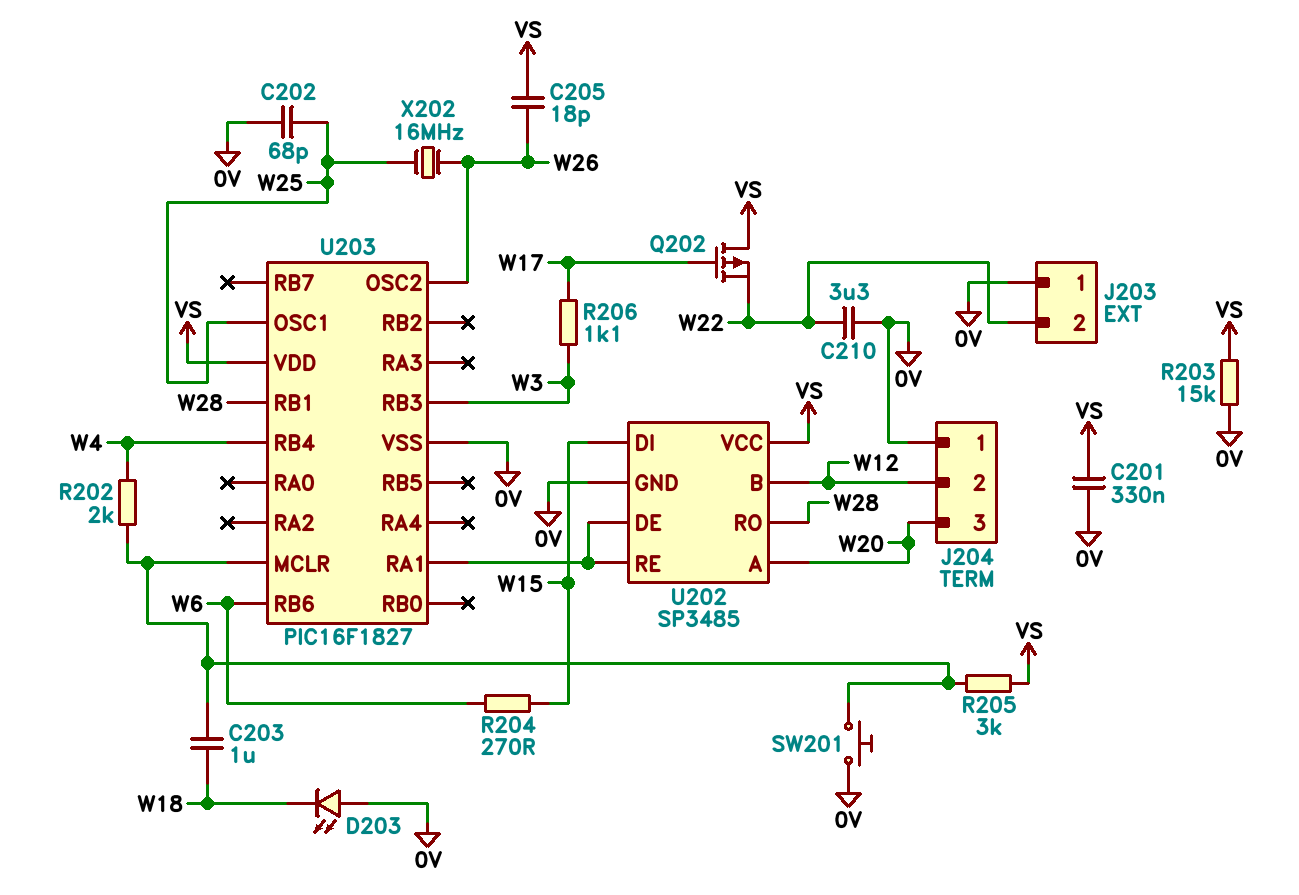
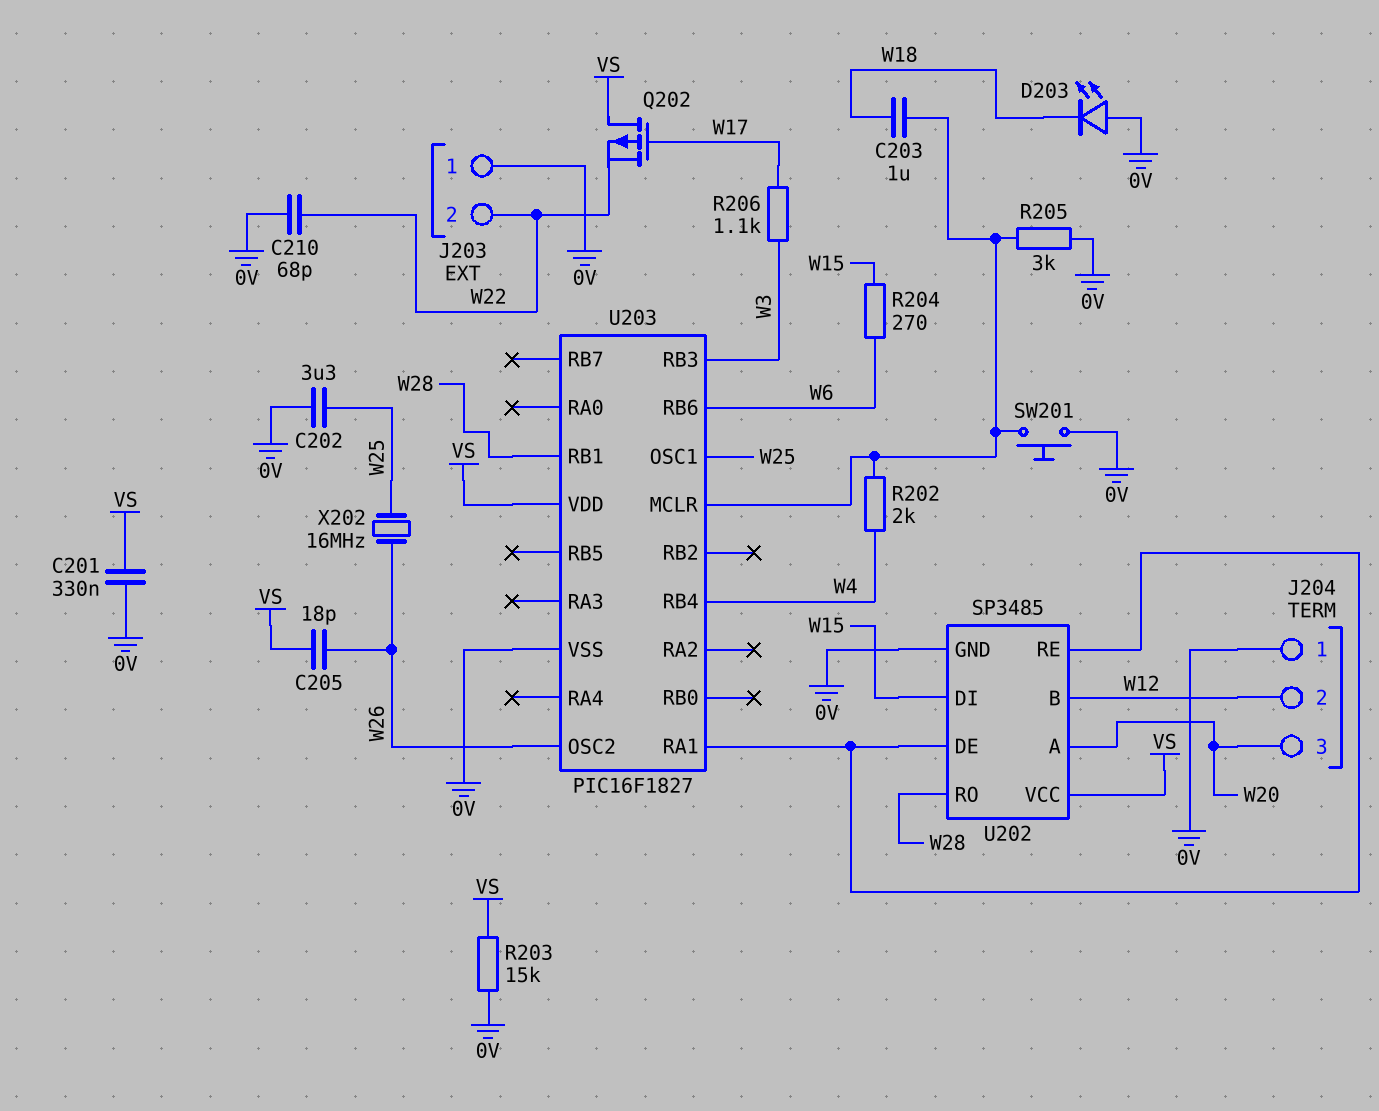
C202: 68pF (0V, W25) -> 3.3uF (0V, W25)
C210: 3.3uF (0V, W22) -> 68pF (0V, W22)
R205: 3k (U203/MCLR, VS) -> 3k (0V, U203/MCLR)

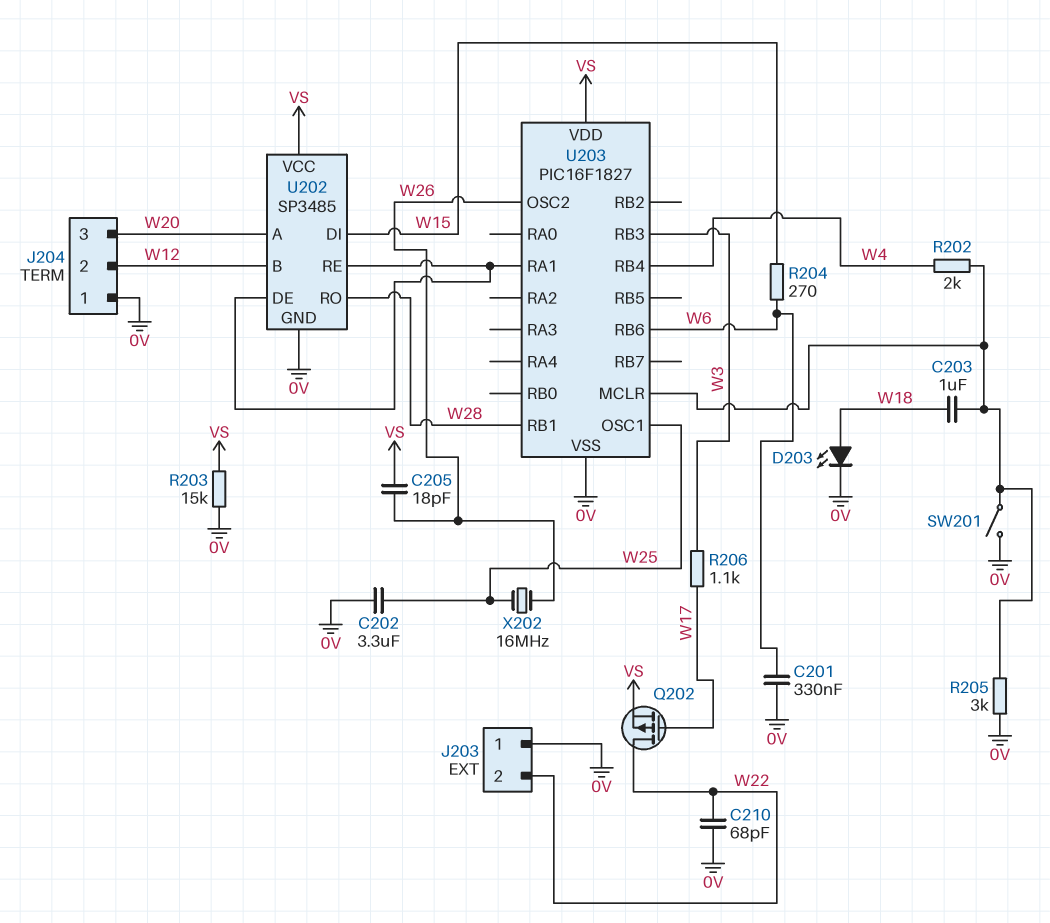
C201: 330nF (0V, VS) -> 330nF (0V, W6)
D203: LED (A 0V, K W18) -> LED (A W18, K 0V)
Q202: PMOS (G W17, D VS, S W22) -> PMOS (G W17, D W22, S VS)
SW201: button (0V, U203/MCLR) -> switch (0V, U203/MCLR)

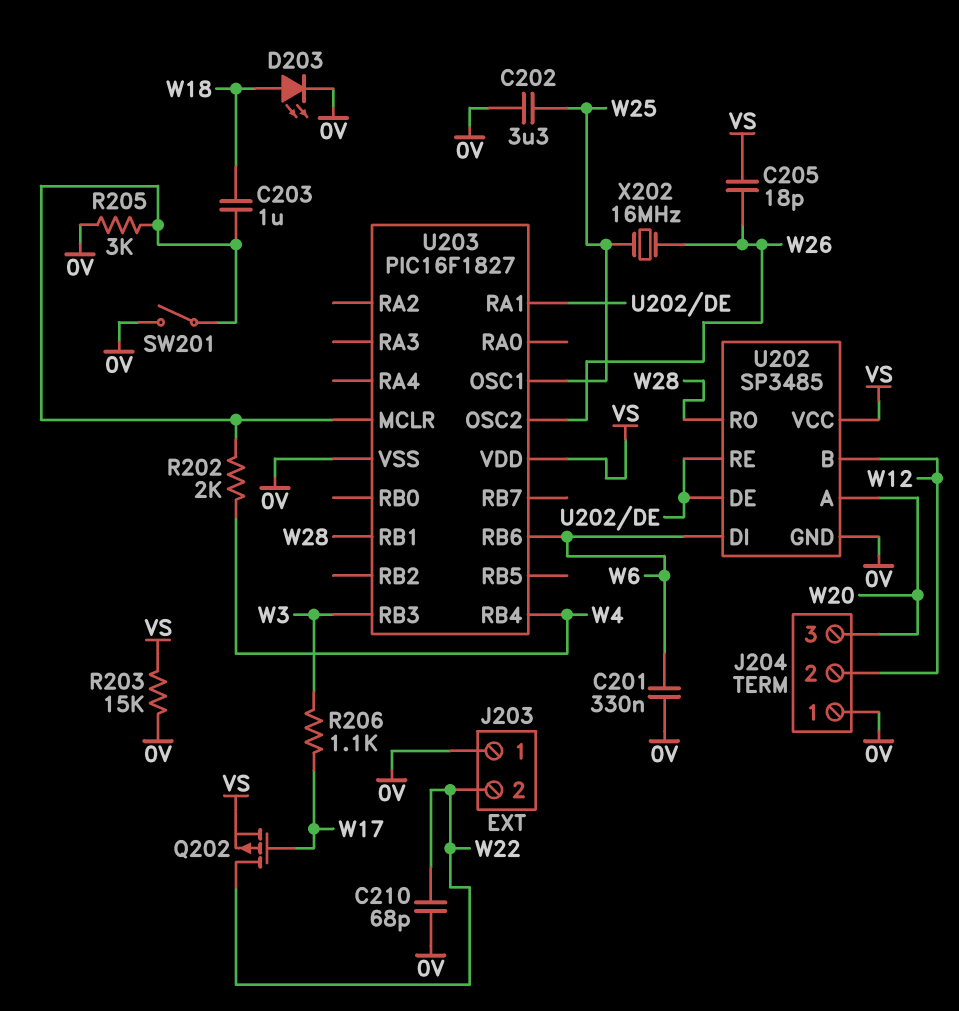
R204: 270 (W6, W15) -> none
U202 pin DI: W15 -> W6

